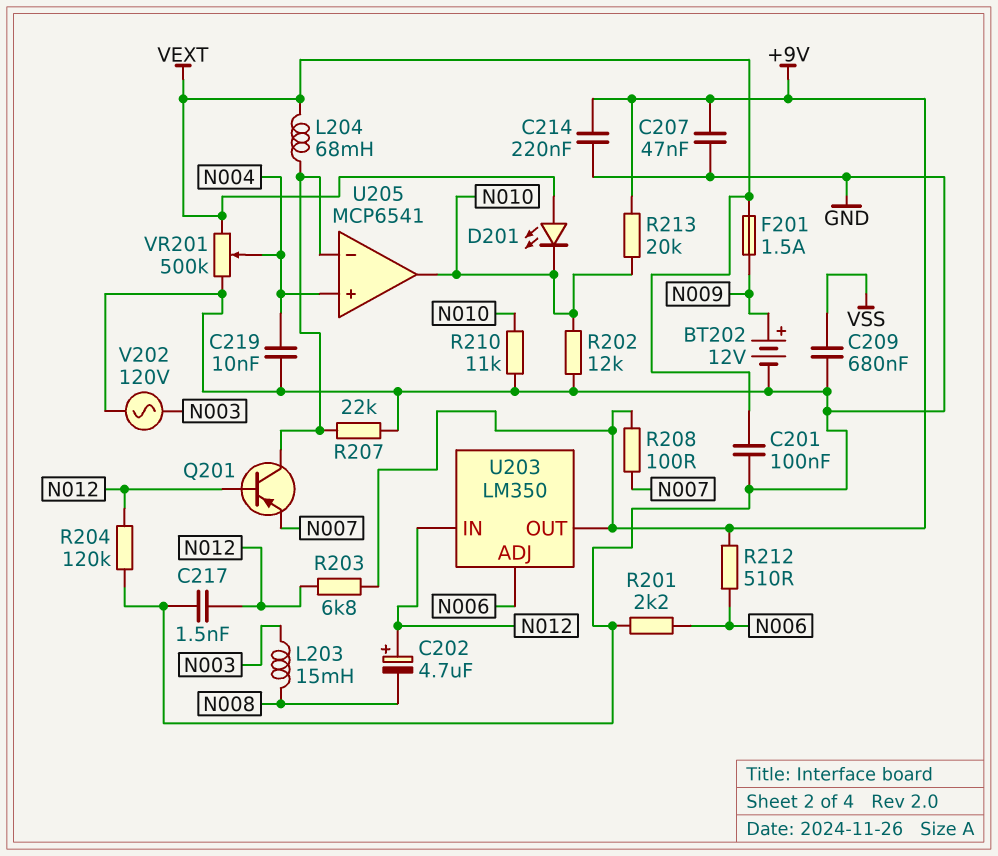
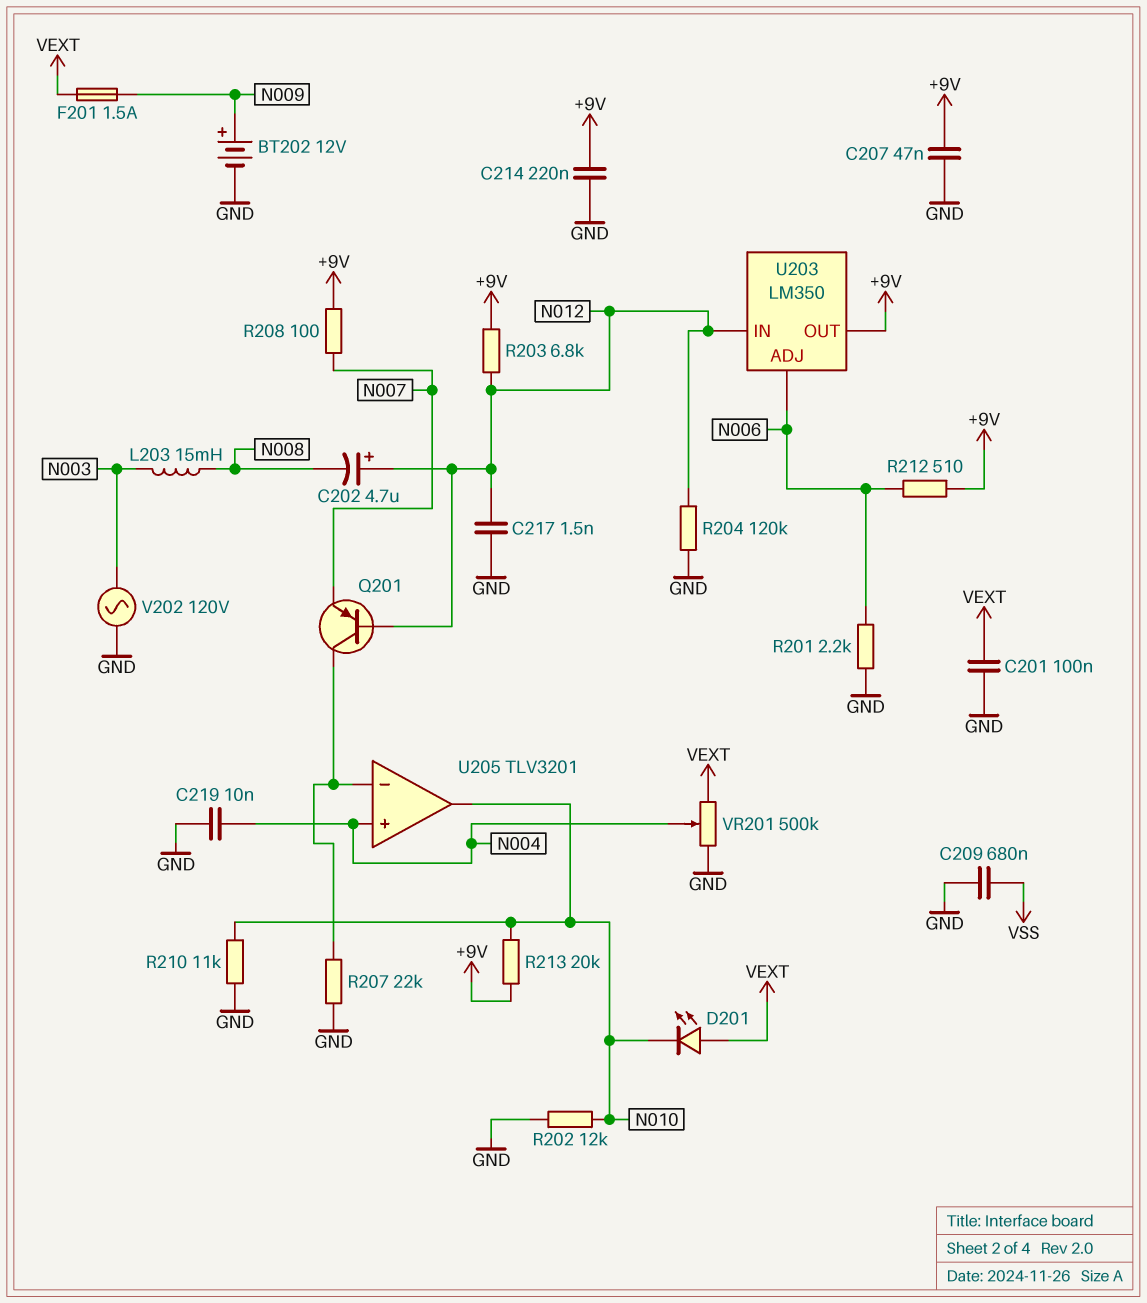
L204: 68mH (U205/in-, VEXT) -> none
U205: MCP6541 -> TLV3201

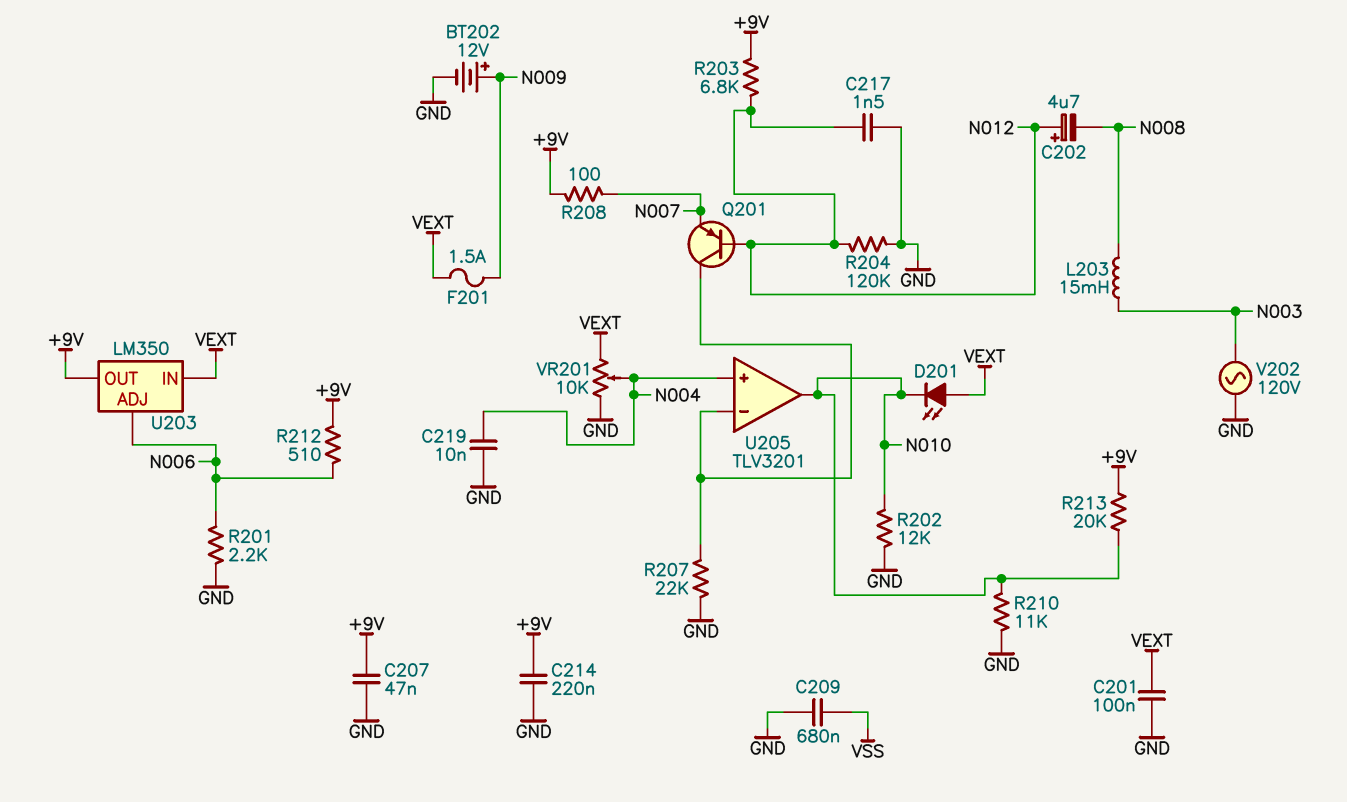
U203 pin IN: N012 -> VEXT
VR201: 500k (GND, VEXT, wiper N004) -> 10k (GND, VEXT, wiper N004)

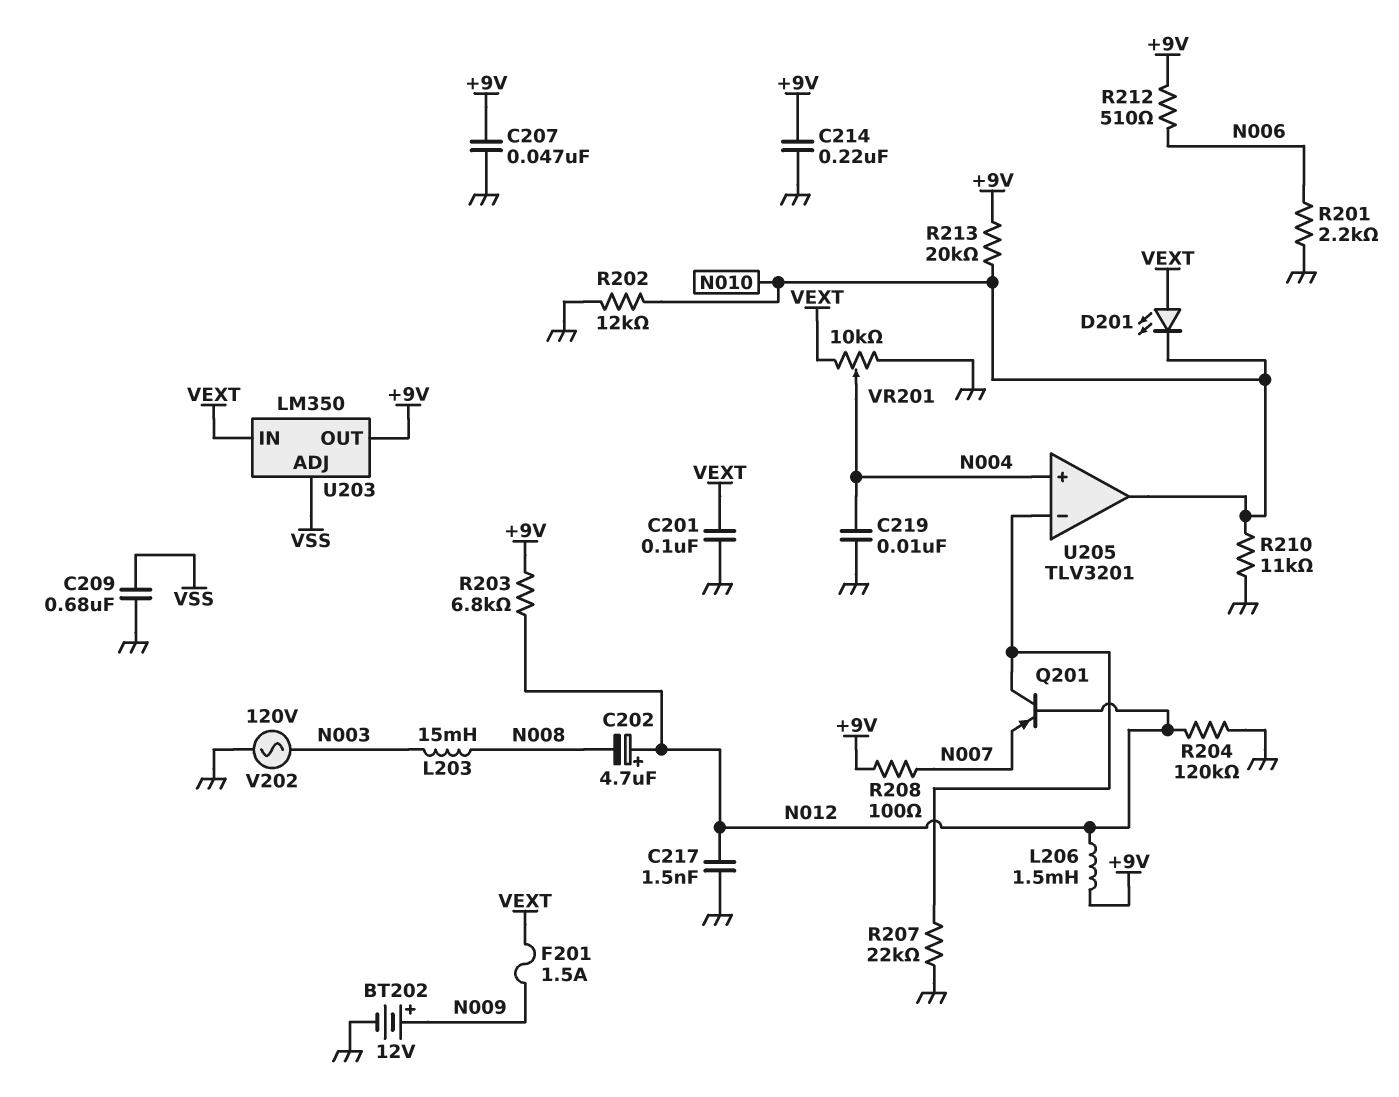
L206: none -> 1.5mH (+9V, N012)
U203 pin ADJ: N006 -> VSS

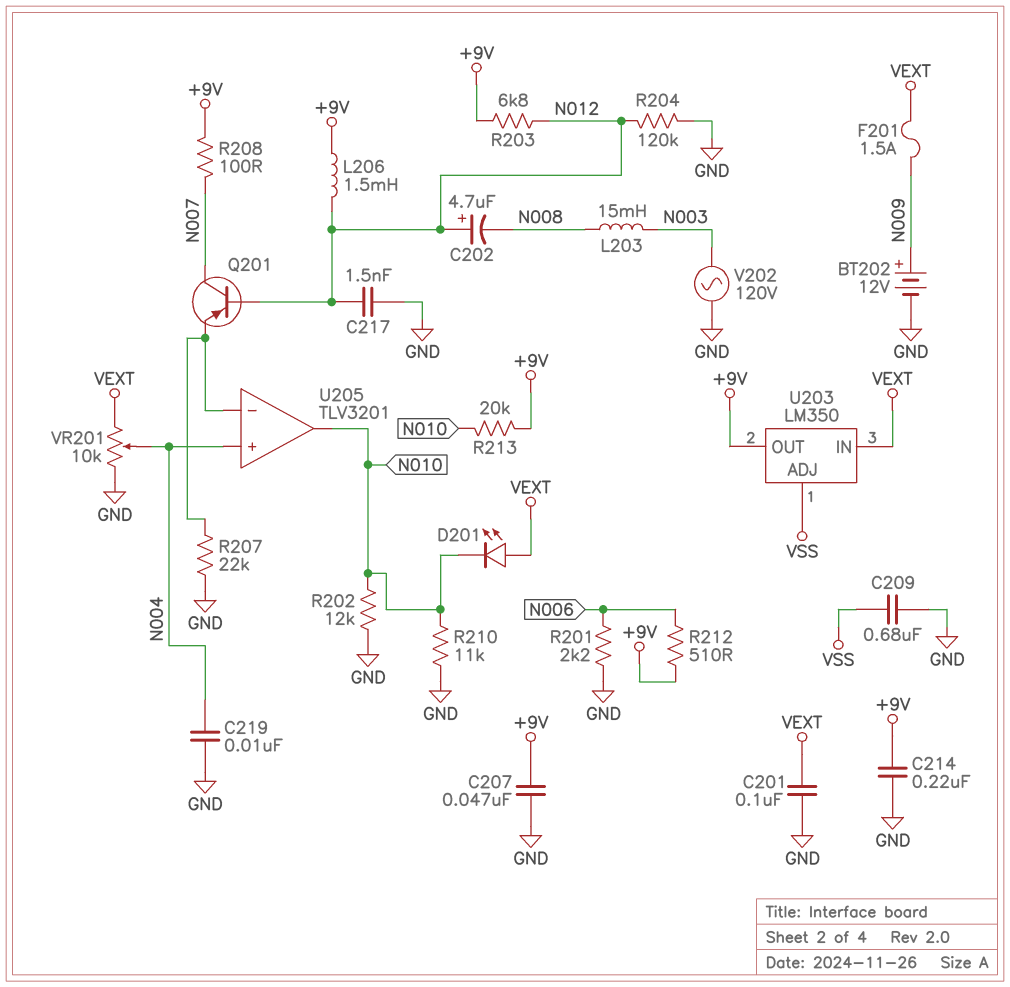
Q201: PNP (B N012, C U205/in-, E N007) -> PNP (B N012, C N007, E U205/in-)

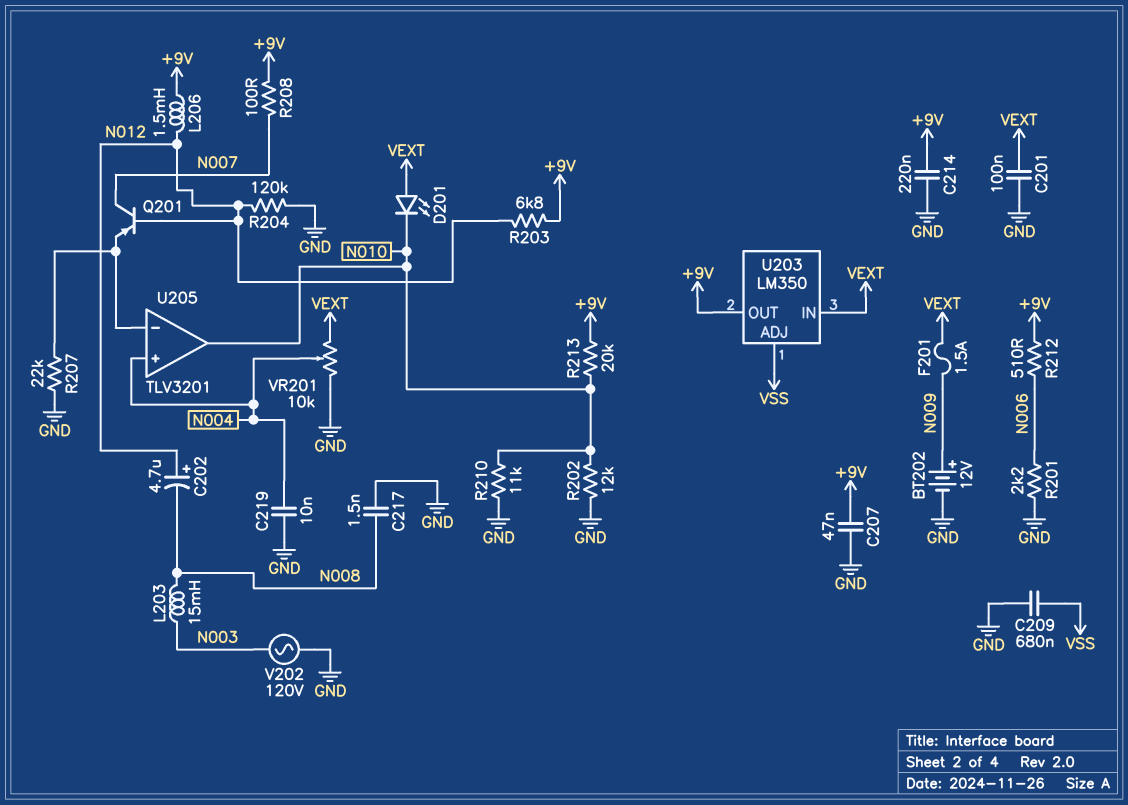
C217: 1.5nF (GND, N012) -> 1.5nF (GND, N008)

